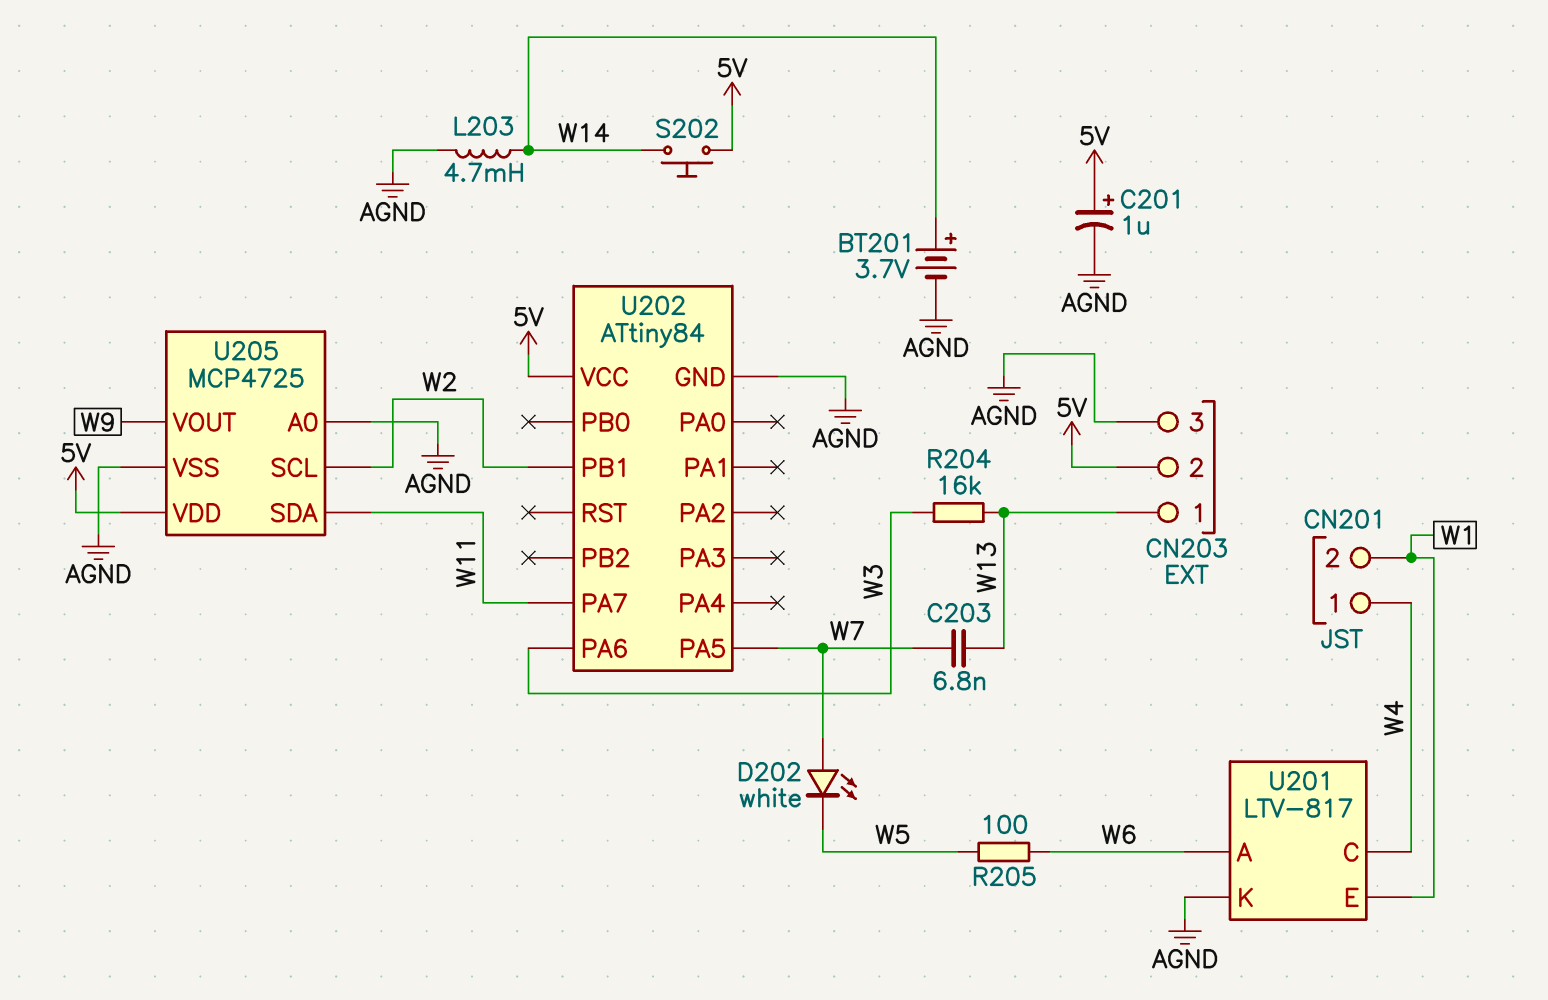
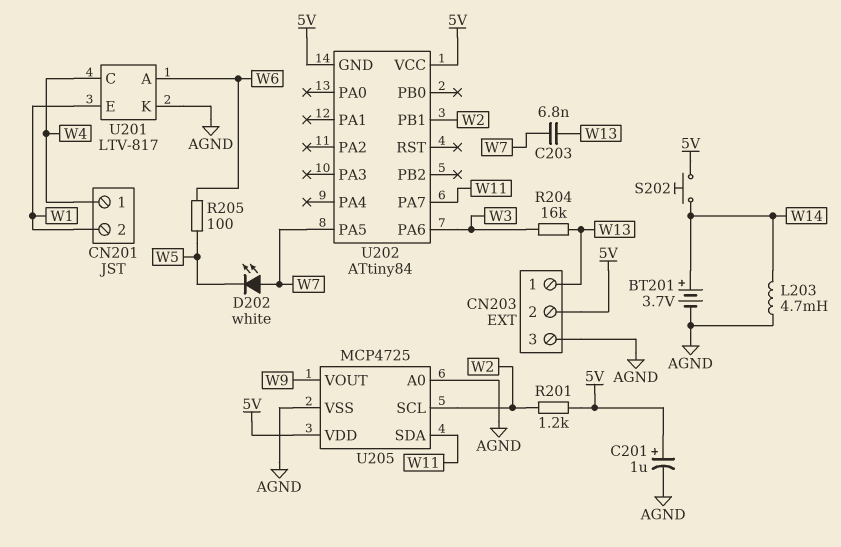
R201: none -> 1.2k (5V, W2)
U202 pin GND: AGND -> 5V

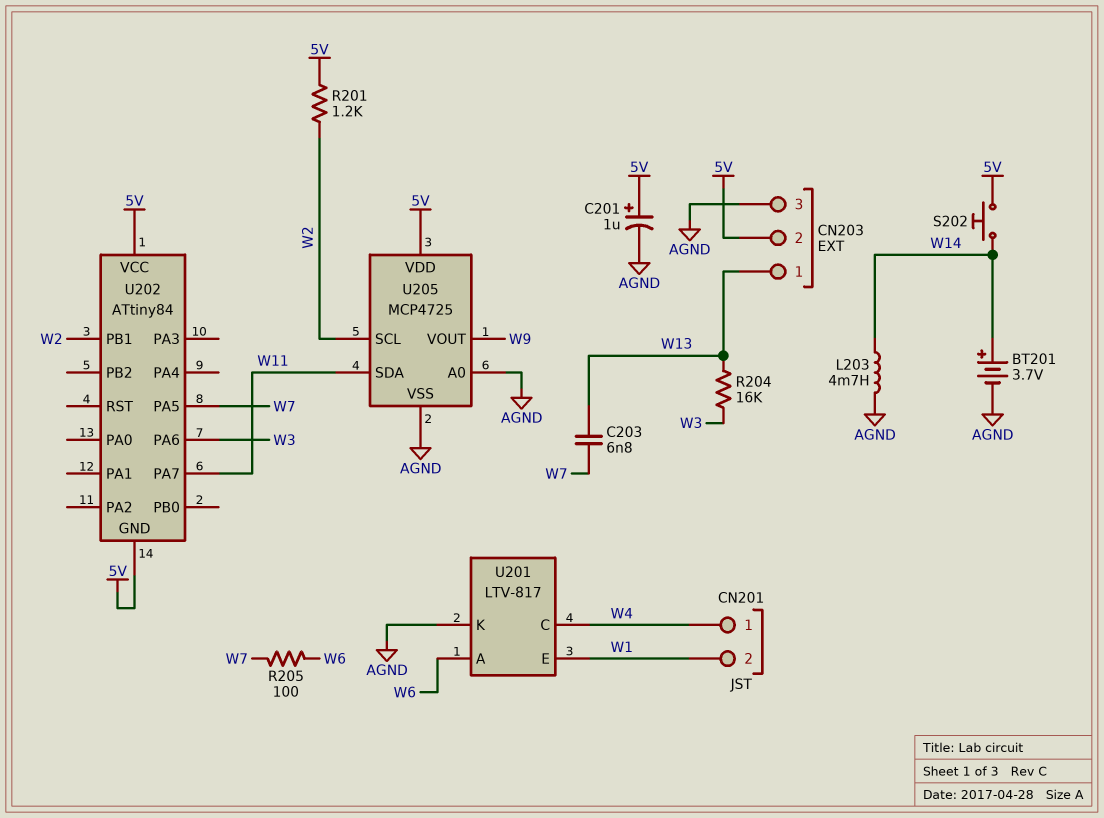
D202: LED white (A W7, K W5) -> none
R205: 100 (W5, W6) -> 100 (W6, W7)

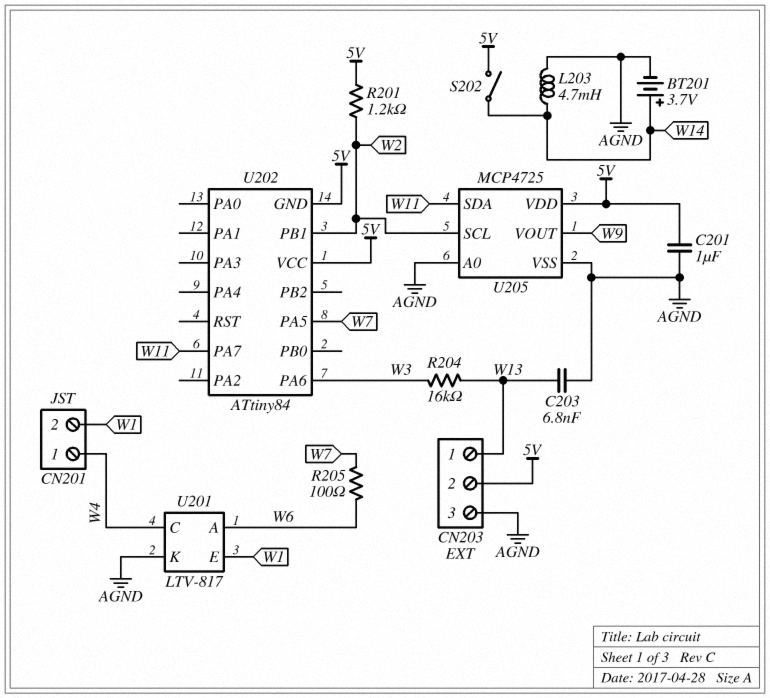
C201: 1uF (plus 5V, minus AGND) -> 1uF (5V, AGND)
C203: 6.8nF (W7, W13) -> 6.8nF (AGND, W13)
S202: button (5V, W14) -> switch (5V, W14)

